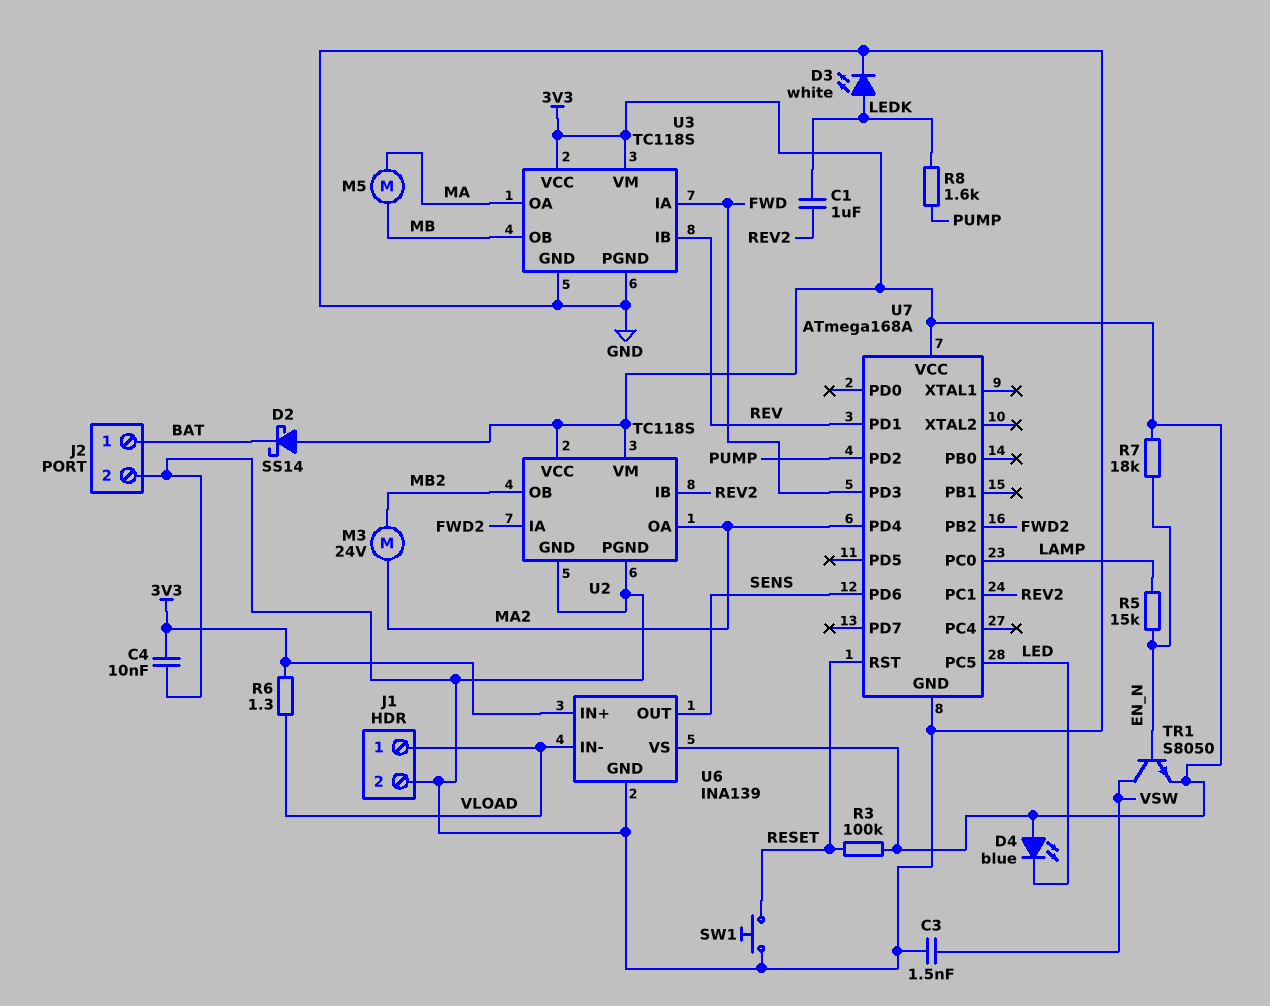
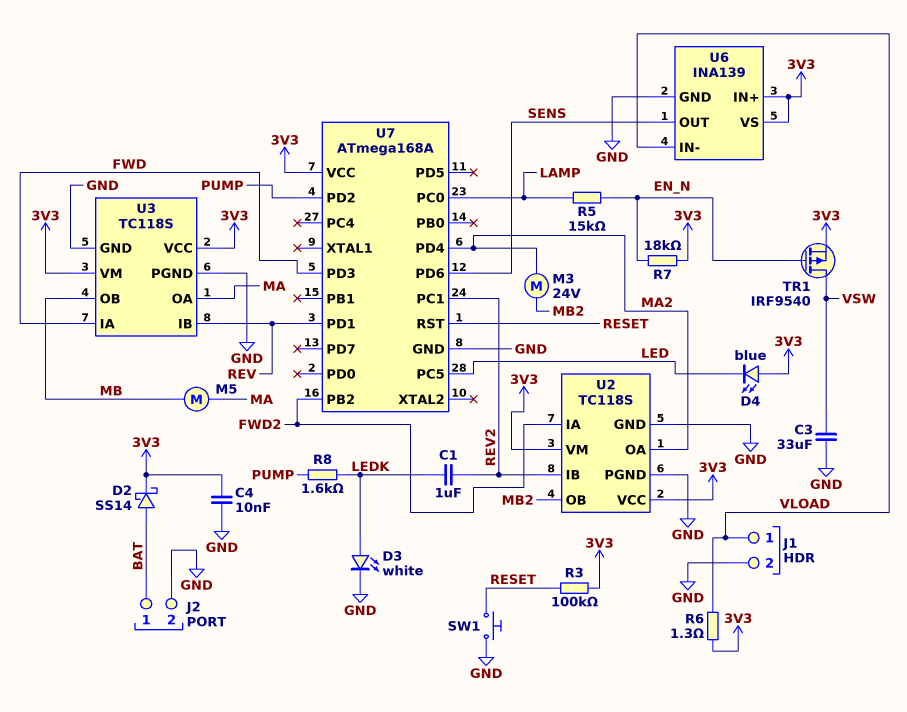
C3: 1.5nF (GND, VSW) -> 33uF (GND, VSW)
D2: schottky SS14 (A 3V3, K BAT) -> schottky SS14 (A BAT, K 3V3)
TR1: NPN S8050 (B EN_N, C VSW, E 3V3) -> PMOS IRF9540 (G EN_N, D VSW, S 3V3)

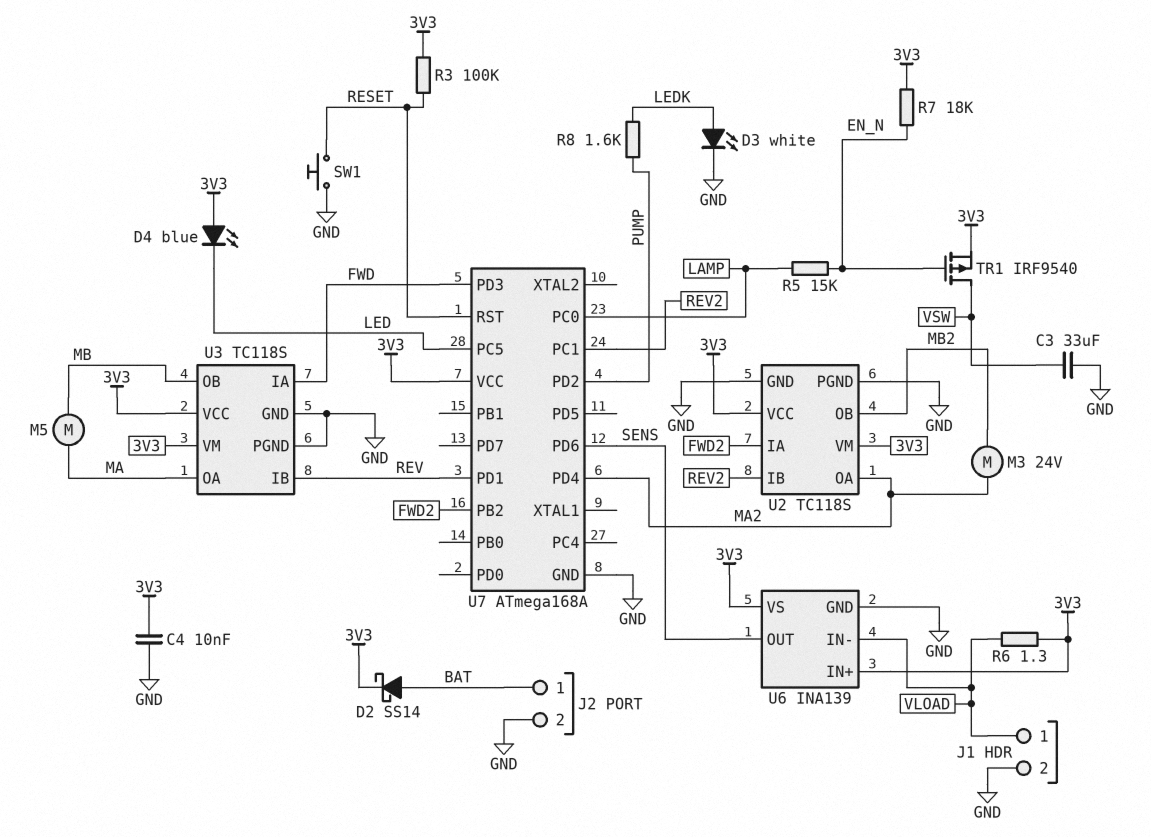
C1: 1uF (LEDK, REV2) -> none

